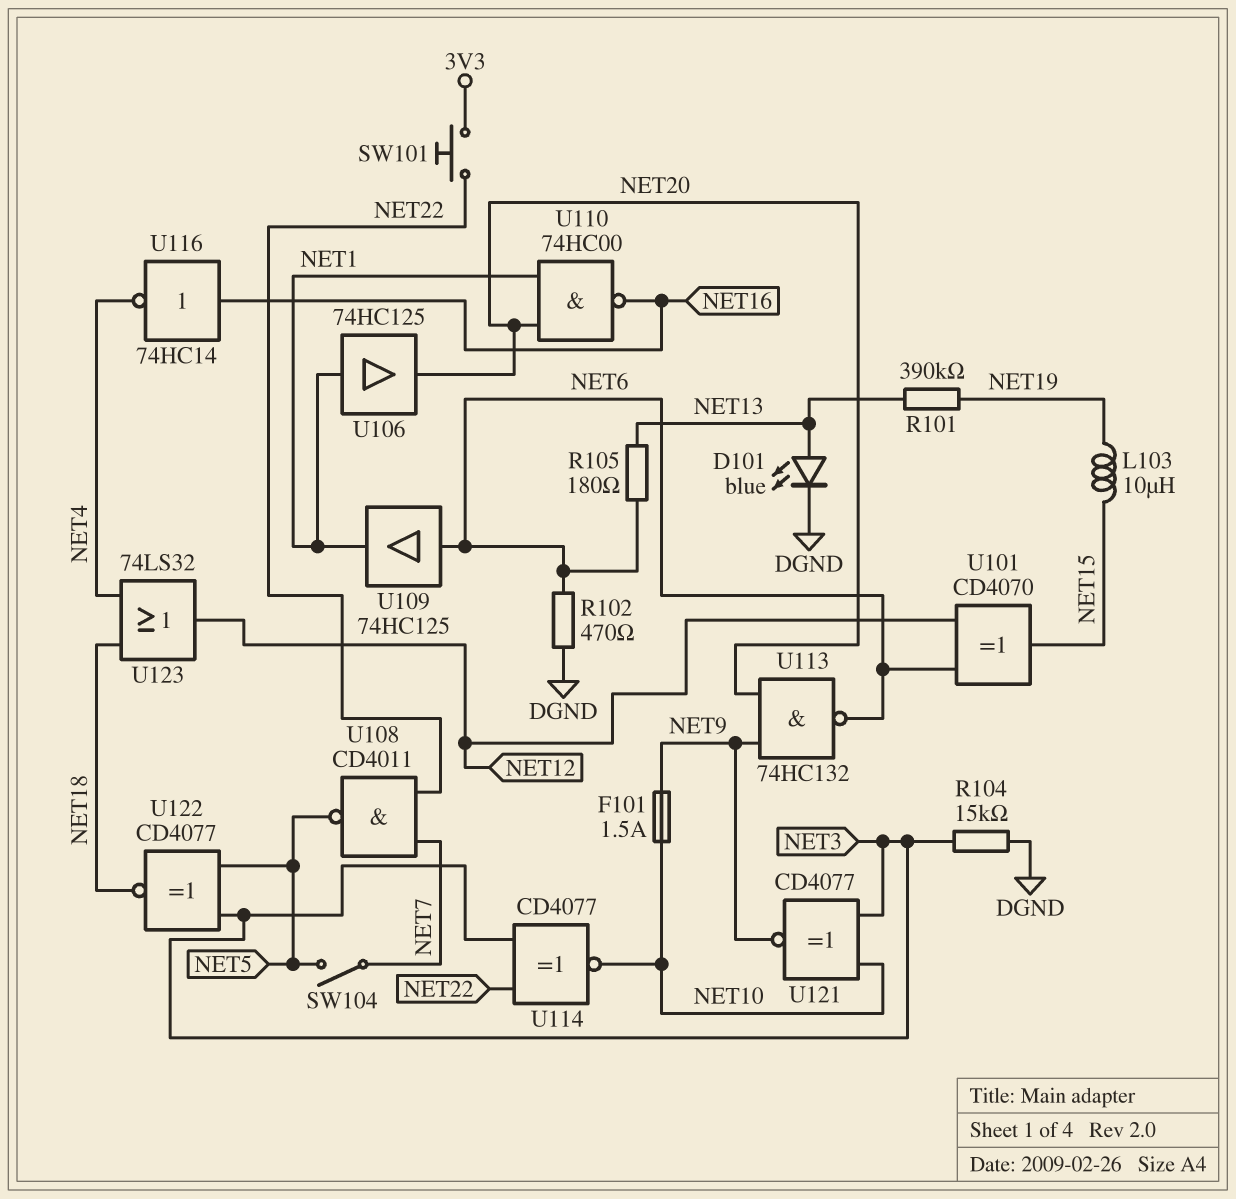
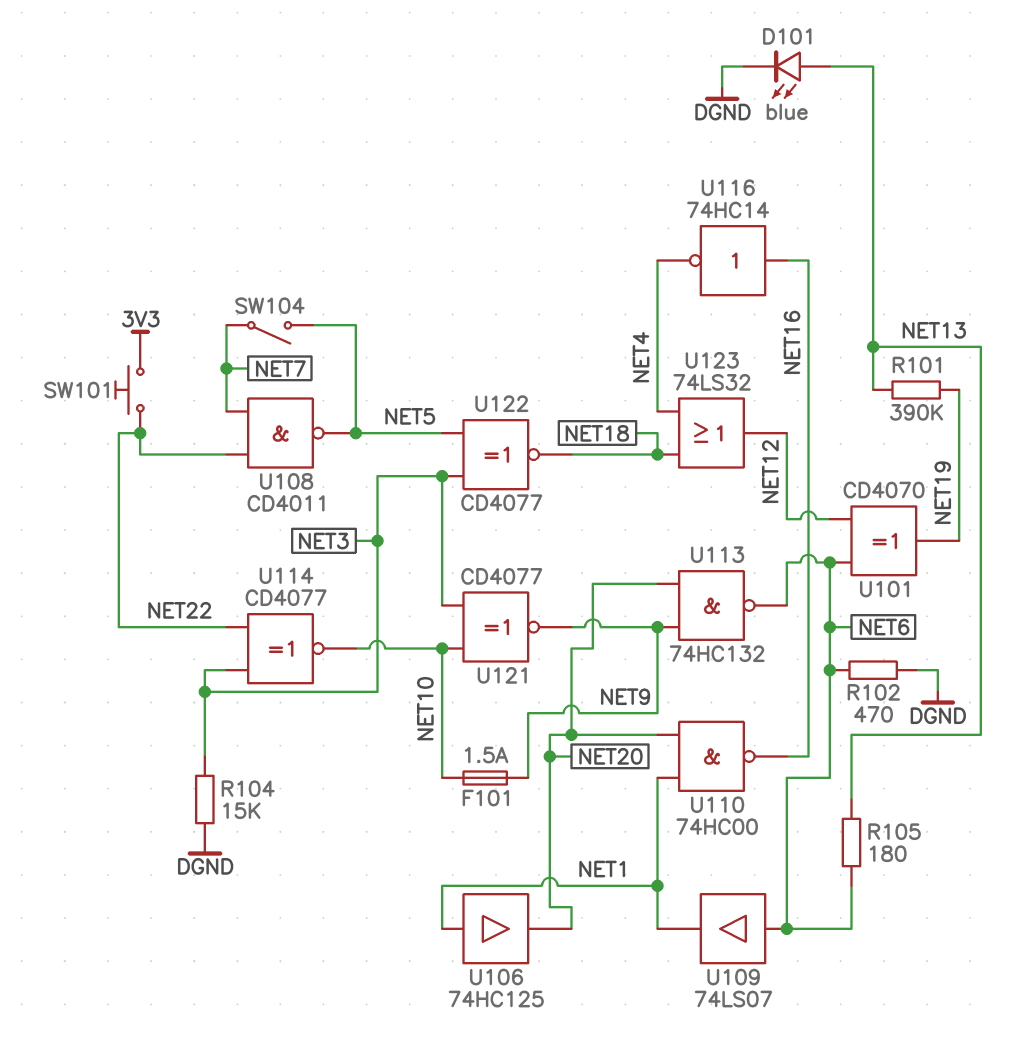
L103: 10uH (NET15, NET19) -> none
U101: XOR CD4070 (in NET6, in NET12, out NET15) -> XOR CD4070 (in NET6, in NET12, out NET19)
U109: buffer 74HC125 (in NET6, out NET1) -> buffer 74LS07 (in NET6, out NET1)

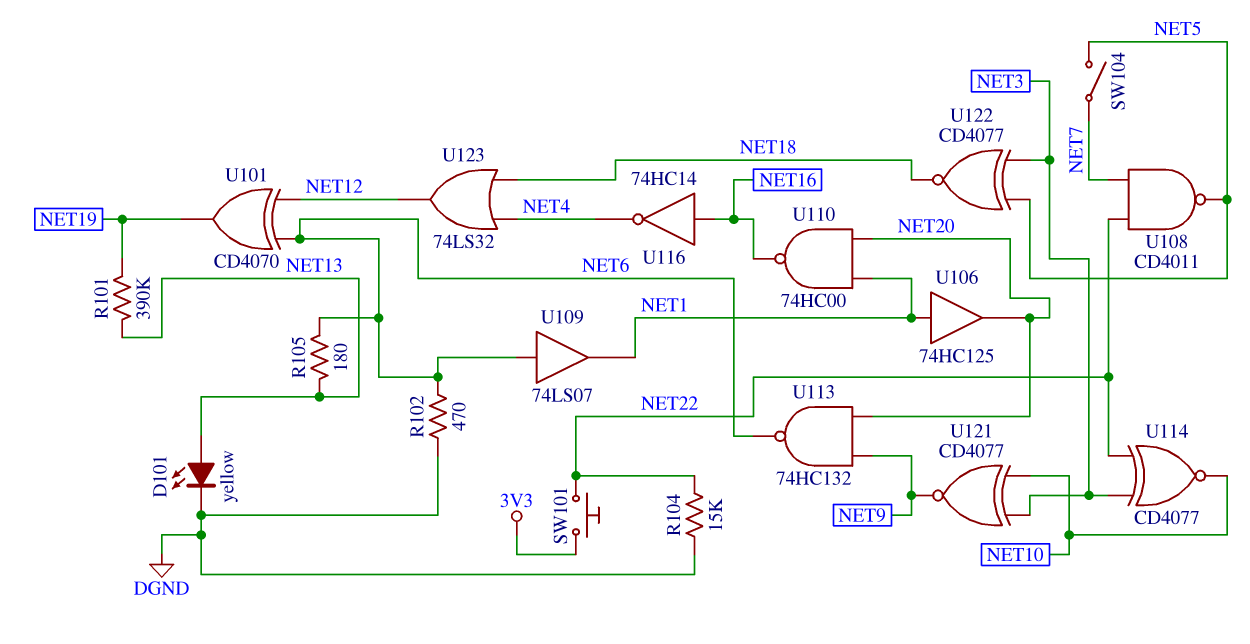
D101: LED blue (A NET13, K DGND) -> LED yellow (A NET13, K DGND)
F101: 1.5A (NET9, NET10) -> none
R104: 15k (DGND, NET3) -> 15k (DGND, NET22)

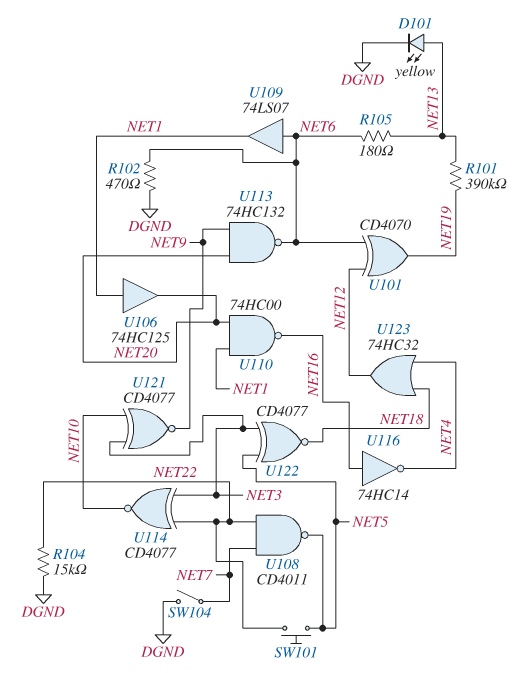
SW101: button (3V3, NET22) -> button (NET5, NET22)
SW104: switch (NET5, NET7) -> switch (DGND, NET7)
U123: OR 74LS32 (in NET4, in NET18, out NET12) -> OR 74HC32 (in NET4, in NET18, out NET12)

